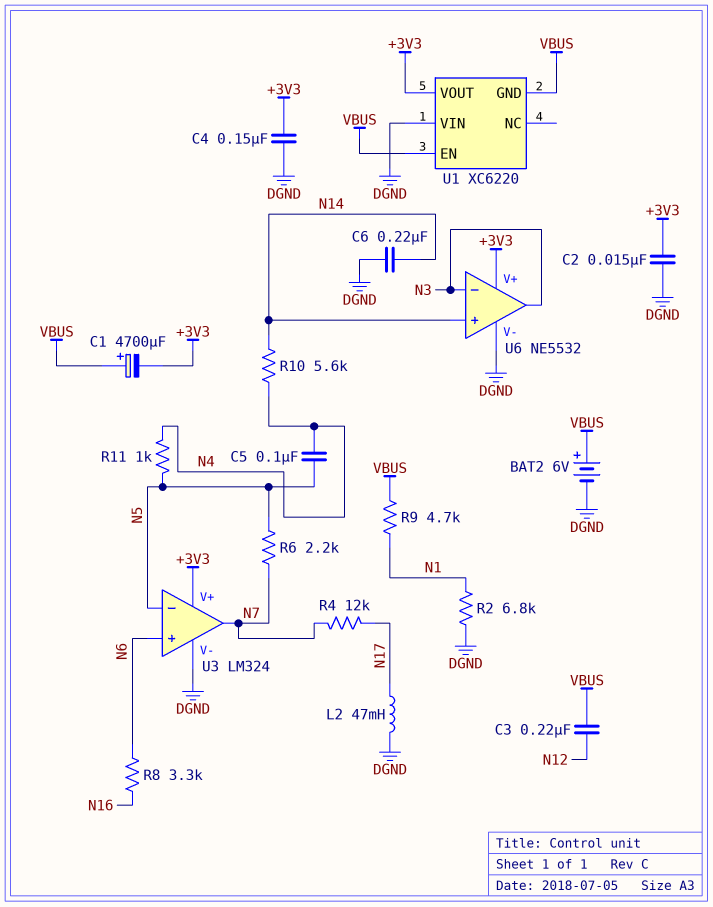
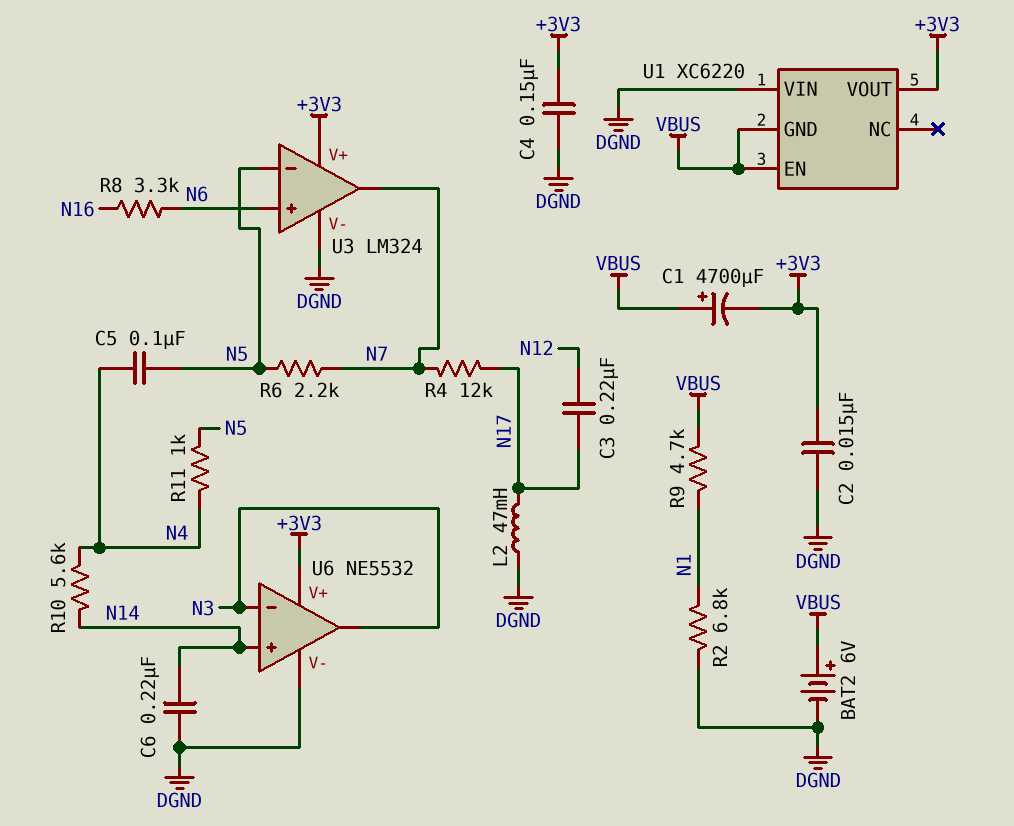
C3: 220nF (N12, VBUS) -> 220nF (N12, N17)

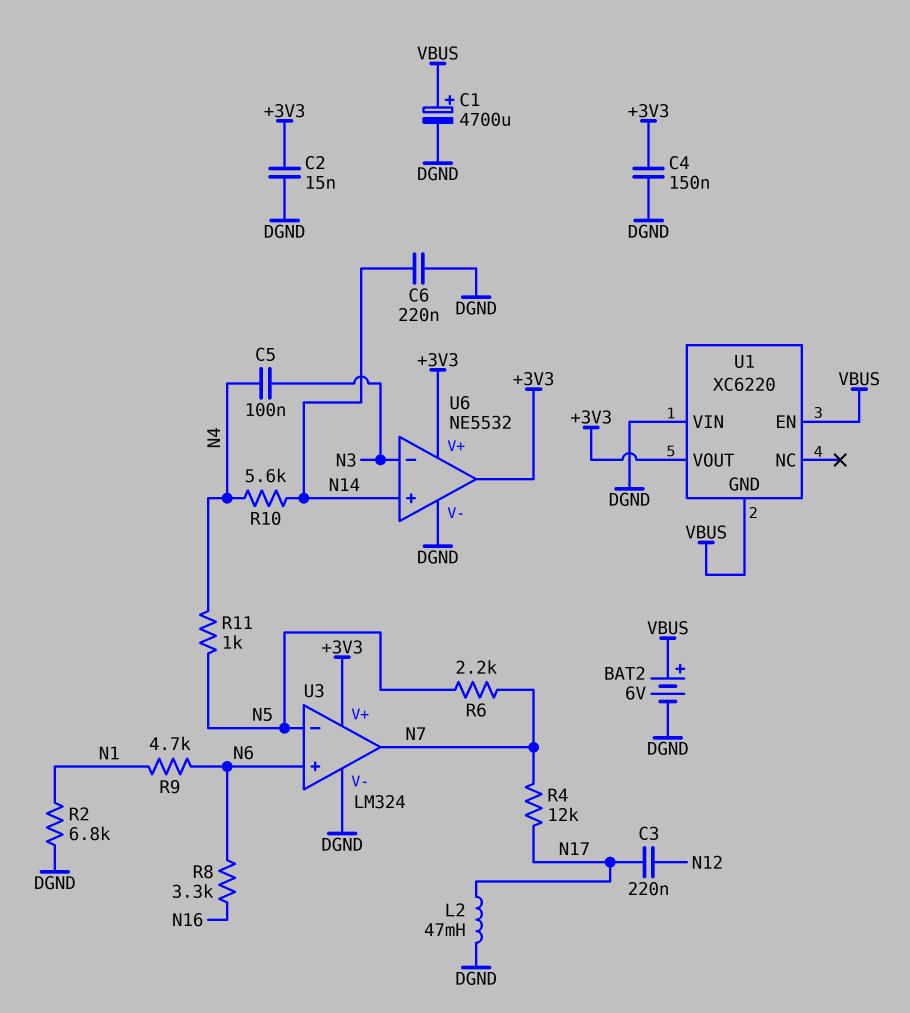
C1: 4700uF (plus VBUS, minus +3V3) -> 4700uF (plus VBUS, minus DGND)
C5: 100nF (N4, N5) -> 100nF (N3, N4)
R9: 4.7k (N1, VBUS) -> 4.7k (N1, N6)
U6 pin out: N3 -> +3V3

